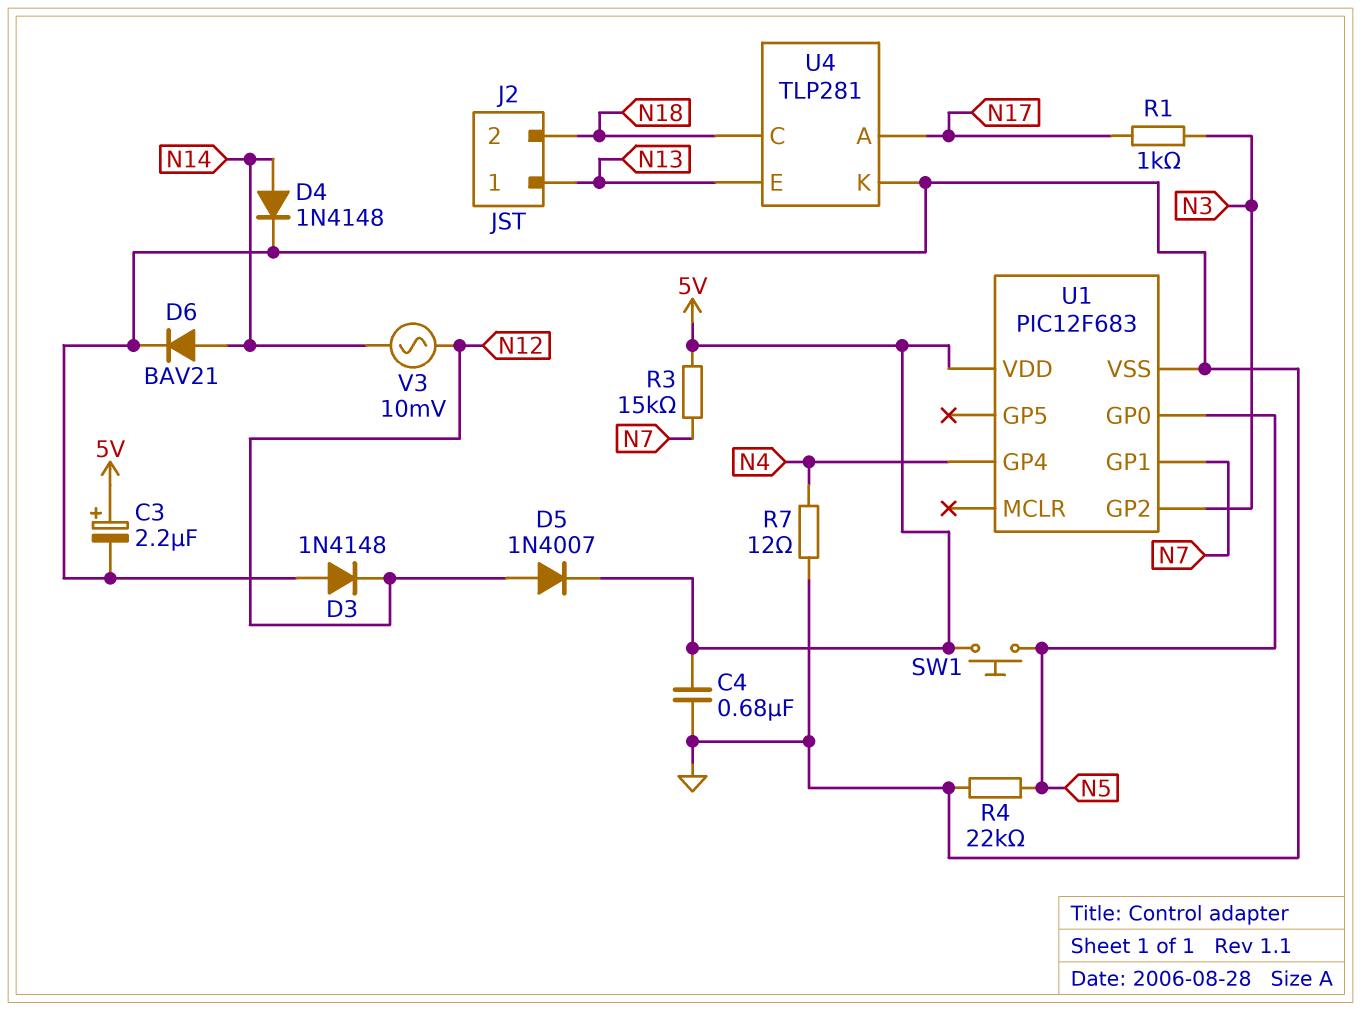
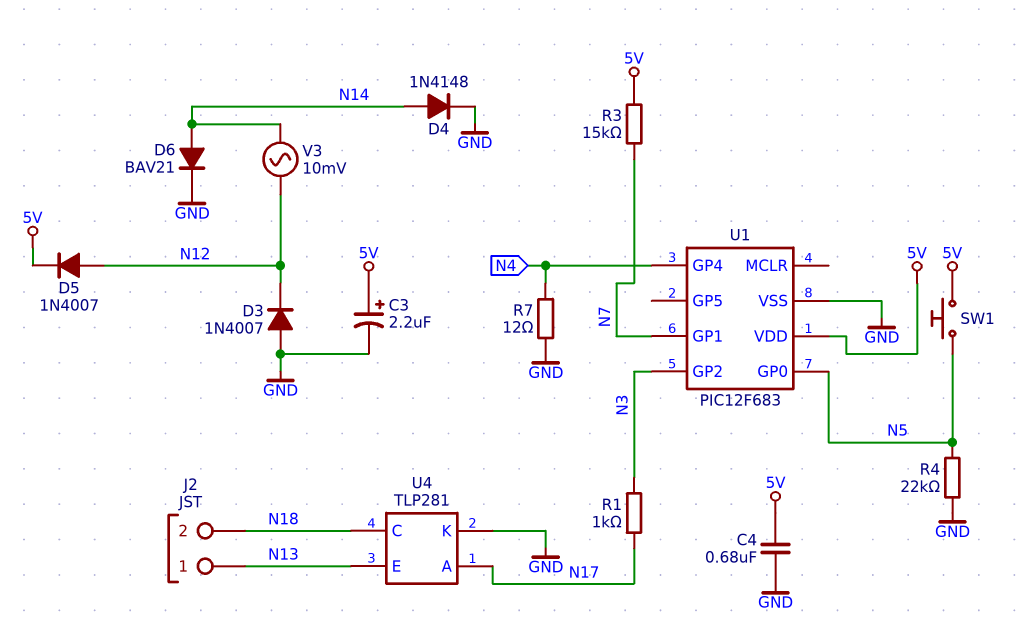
D3: diode 1N4148 (A GND, K N12) -> diode 1N4007 (A GND, K N12)

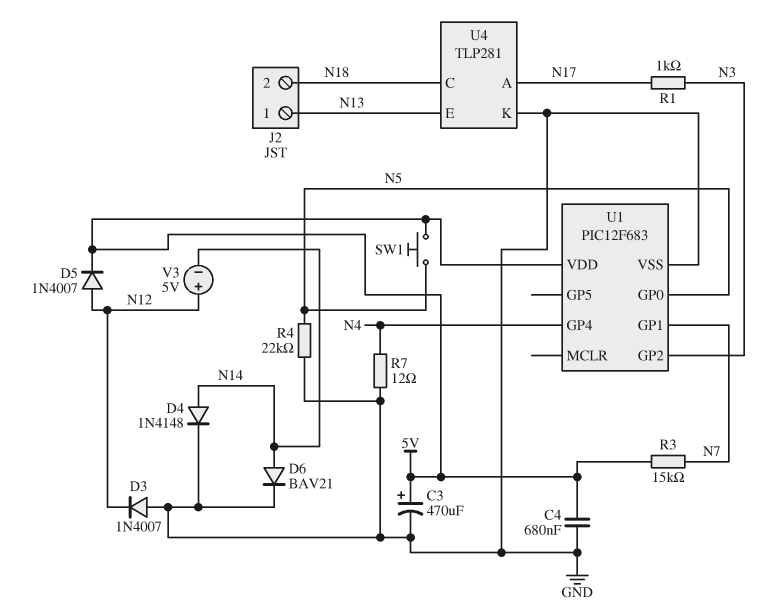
C3: 2.2uF (plus 5V, minus GND) -> 470uF (plus 5V, minus GND)
V3: AC 10mV (N12, N14) -> 5V (plus N12, minus N14)

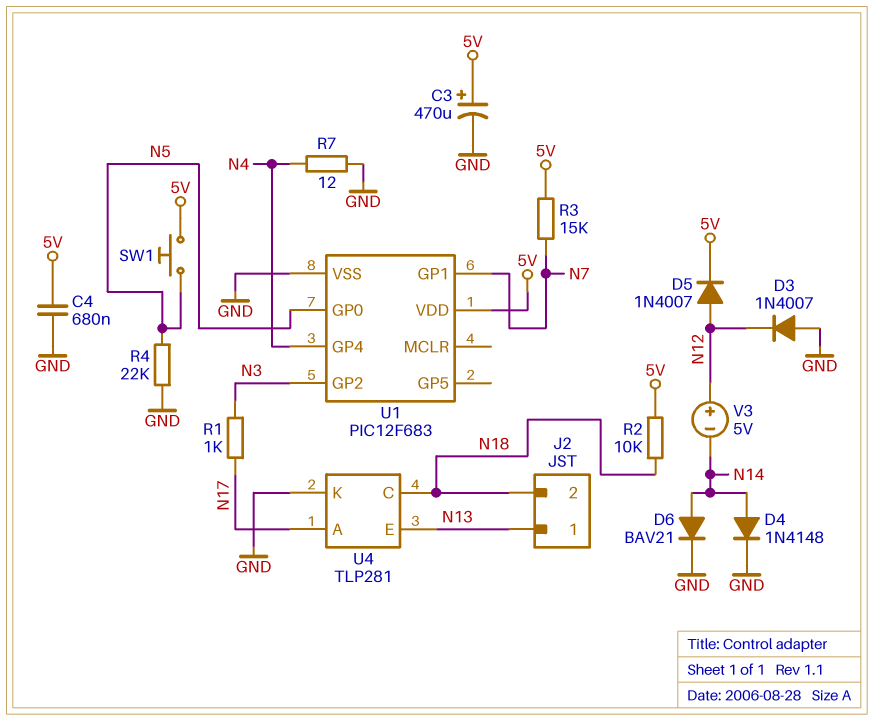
R2: none -> 10k (5V, N18)

